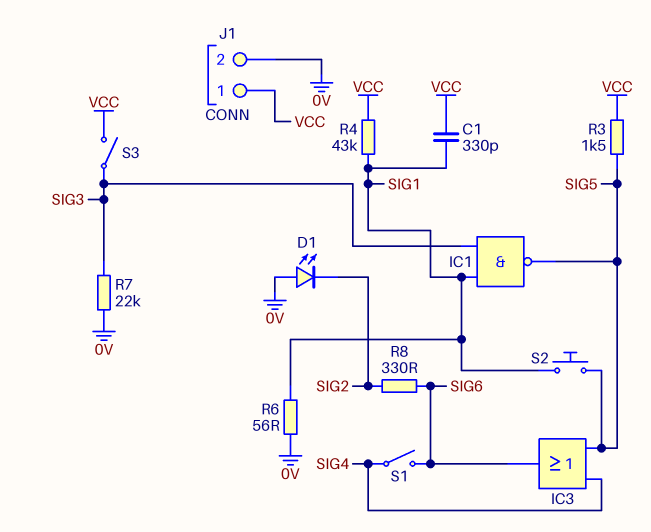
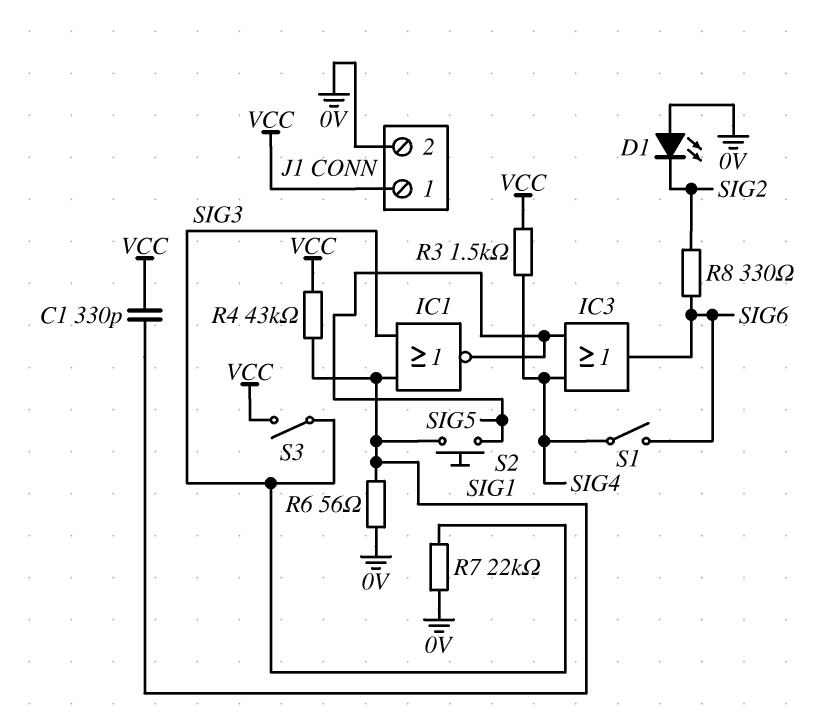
IC1: NAND (in SIG1, in SIG3, out SIG5) -> NOR (in SIG1, in SIG3, out SIG5)
R3: 1.5k (SIG5, VCC) -> 1.5k (SIG4, VCC)

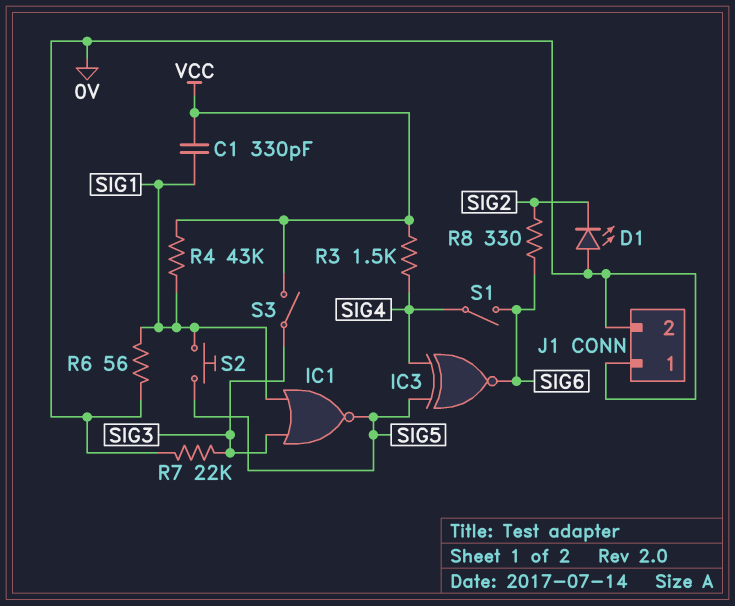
IC3: OR (in SIG4, in SIG5, out SIG6) -> XNOR (in SIG4, in SIG5, out SIG6)
J1 pin 1: VCC -> 0V

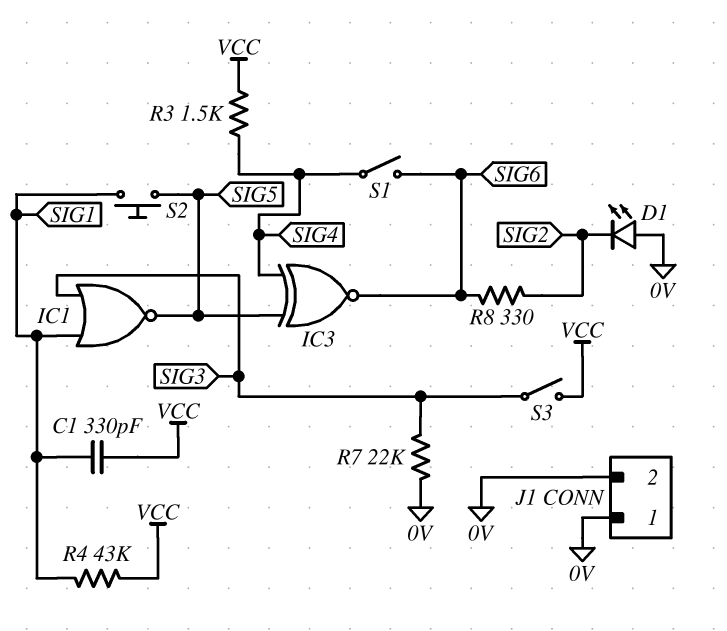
R6: 56 (0V, SIG1) -> none

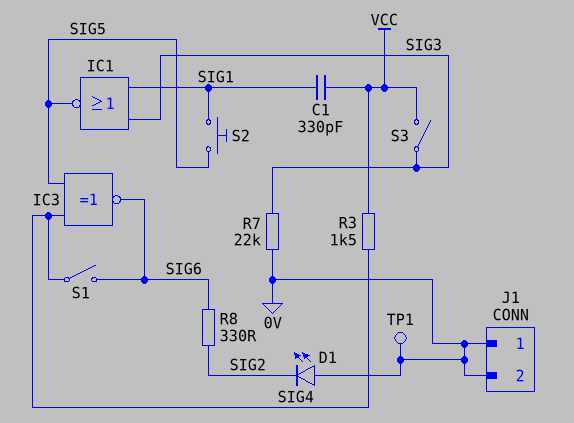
R4: 43k (SIG1, VCC) -> none
TP1: none -> test point (0V)

